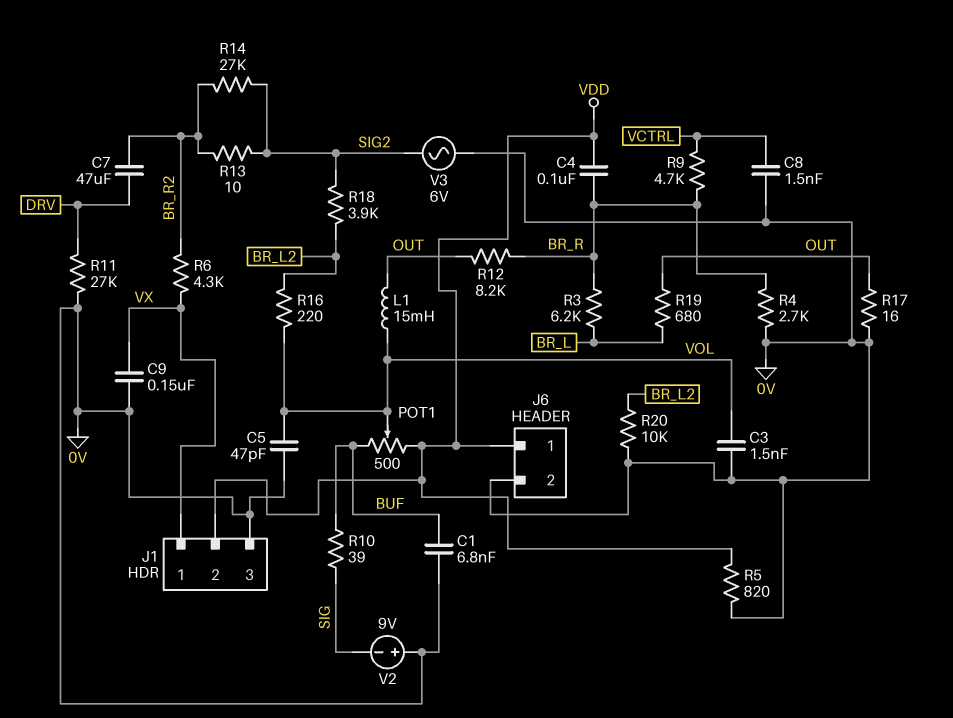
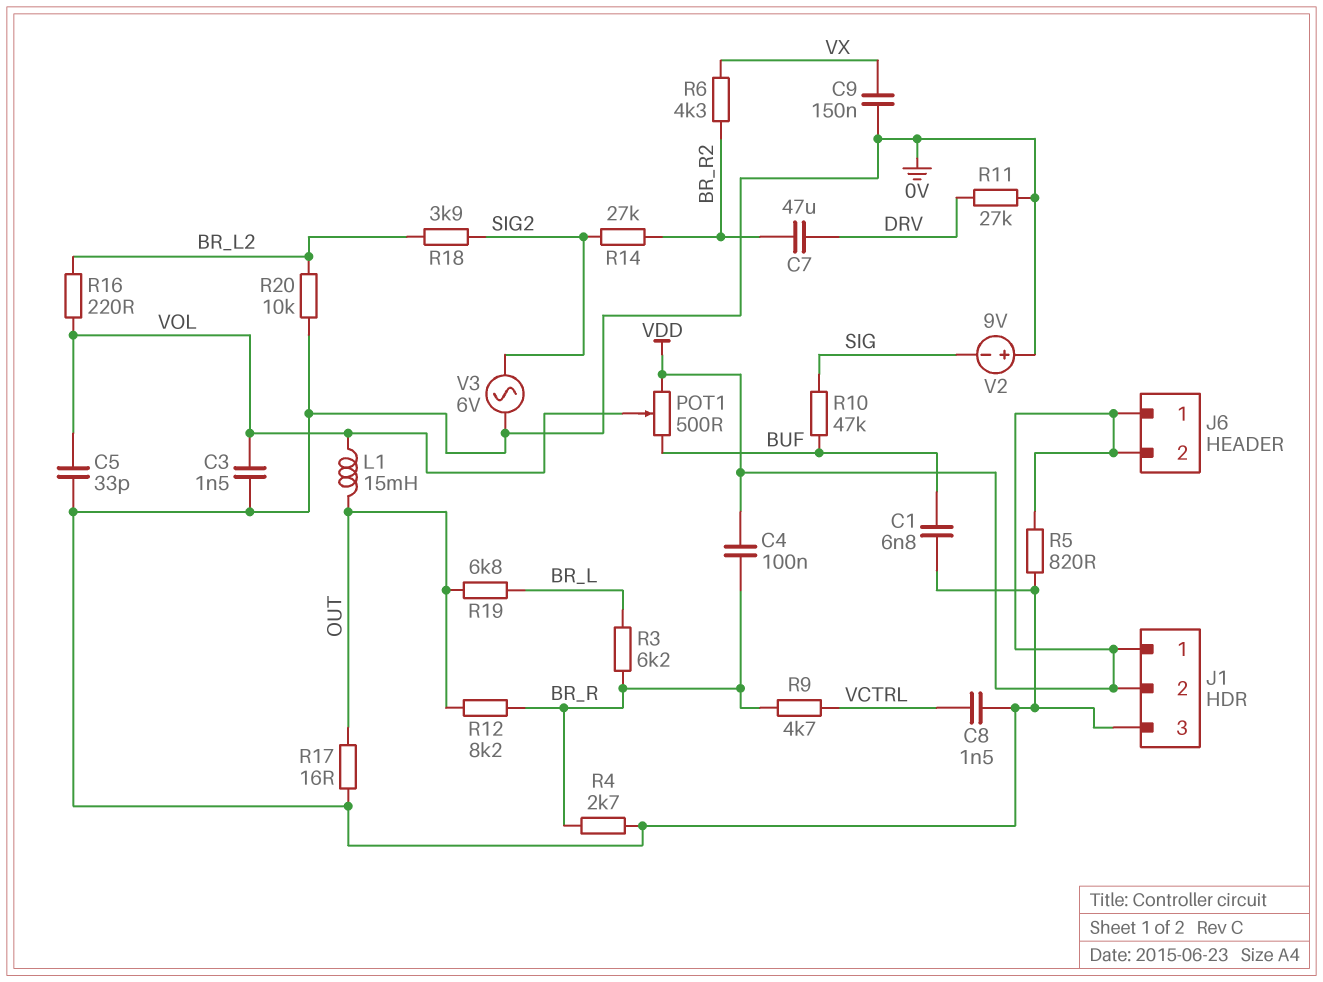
C5: 47pF (0V, VOL) -> 33pF (0V, VOL)
J1 pin 1: VX -> VDD
J6 pin 2: 0V -> VDD
R10: 39 (BUF, SIG) -> 47k (BUF, SIG)
R13: 10 (BR_R2, SIG2) -> none
R19: 680 (BR_L, OUT) -> 6.8k (BR_L, OUT)

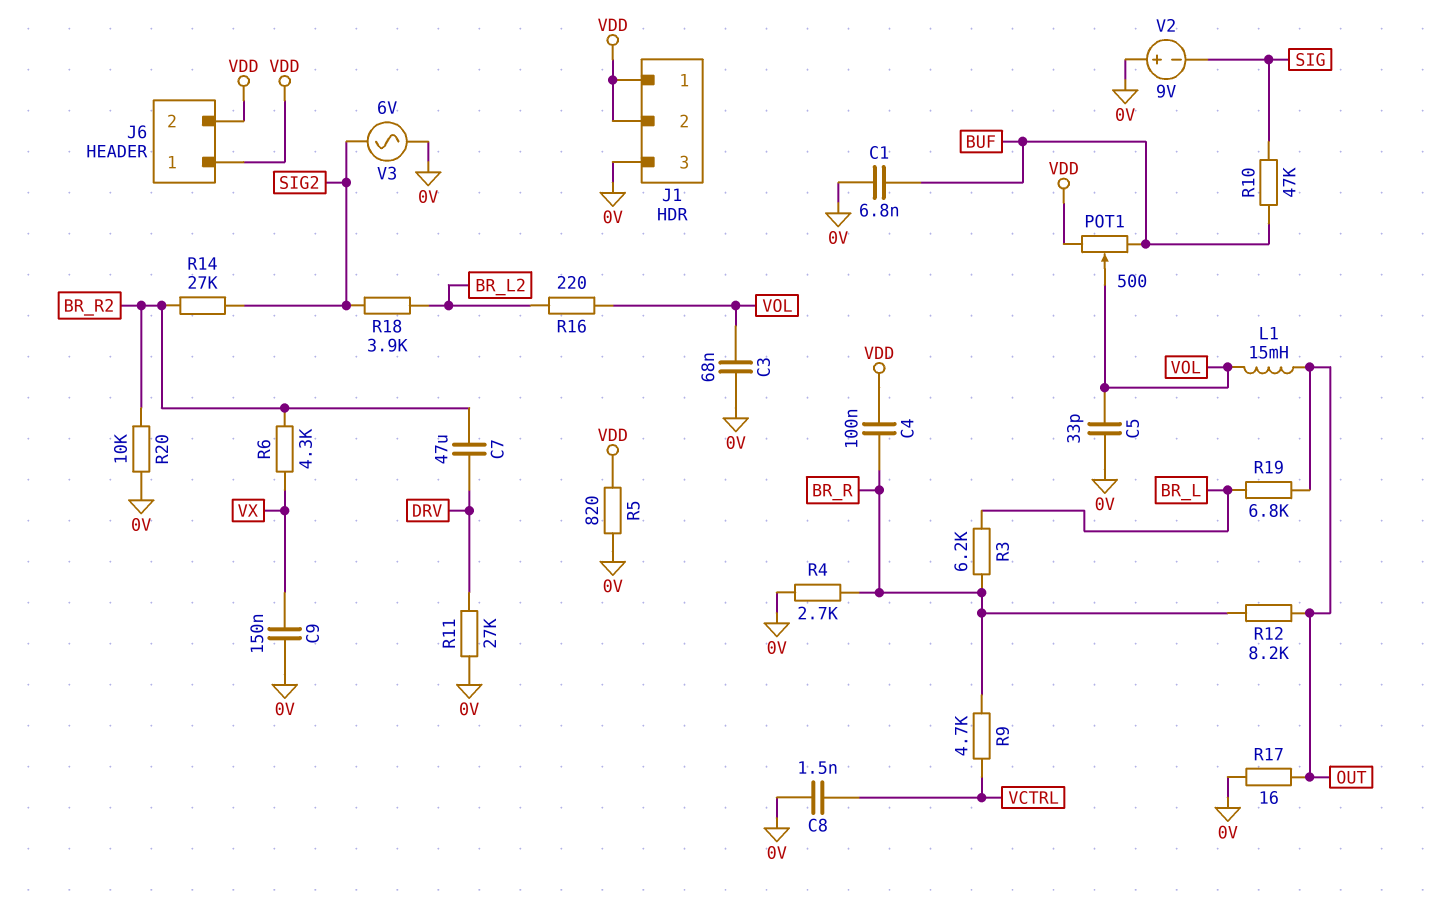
C3: 1.5nF (0V, VOL) -> 68nF (0V, VOL)
R20: 10k (0V, BR_L2) -> 10k (0V, BR_R2)

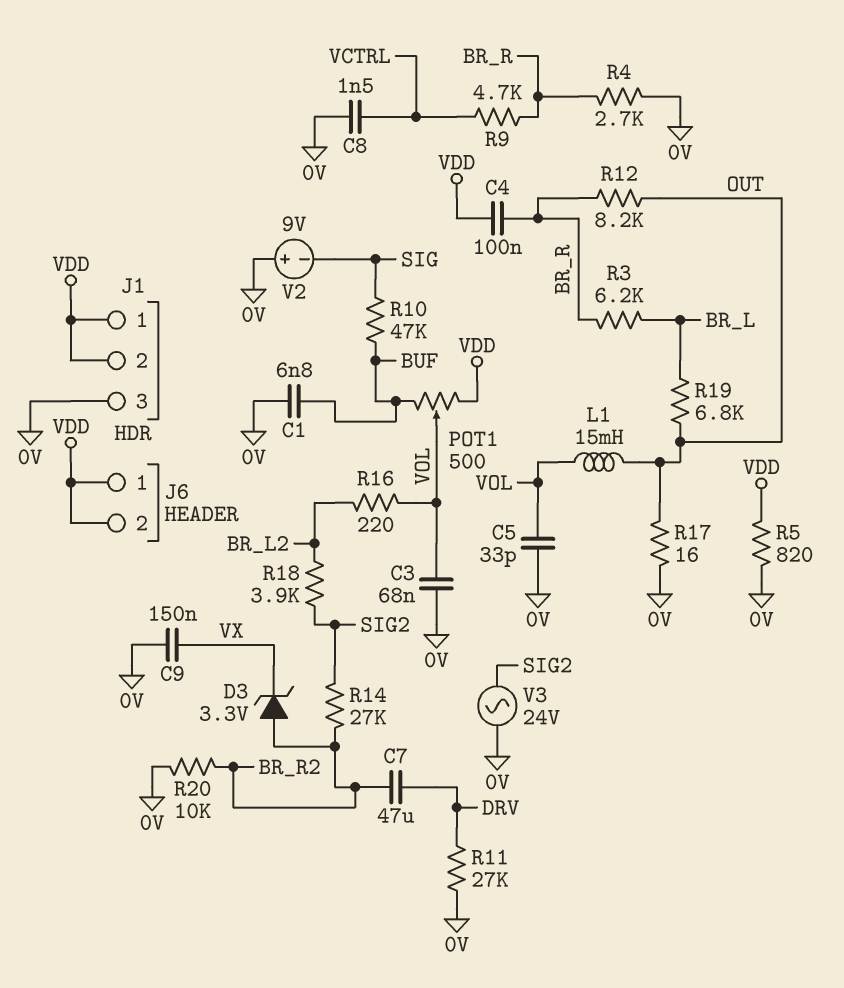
D3: none -> zener 3.3V (A BR_R2, K VX)
R6: 4.3k (BR_R2, VX) -> none
V3: AC 6V (0V, SIG2) -> AC 24V (0V, SIG2)

